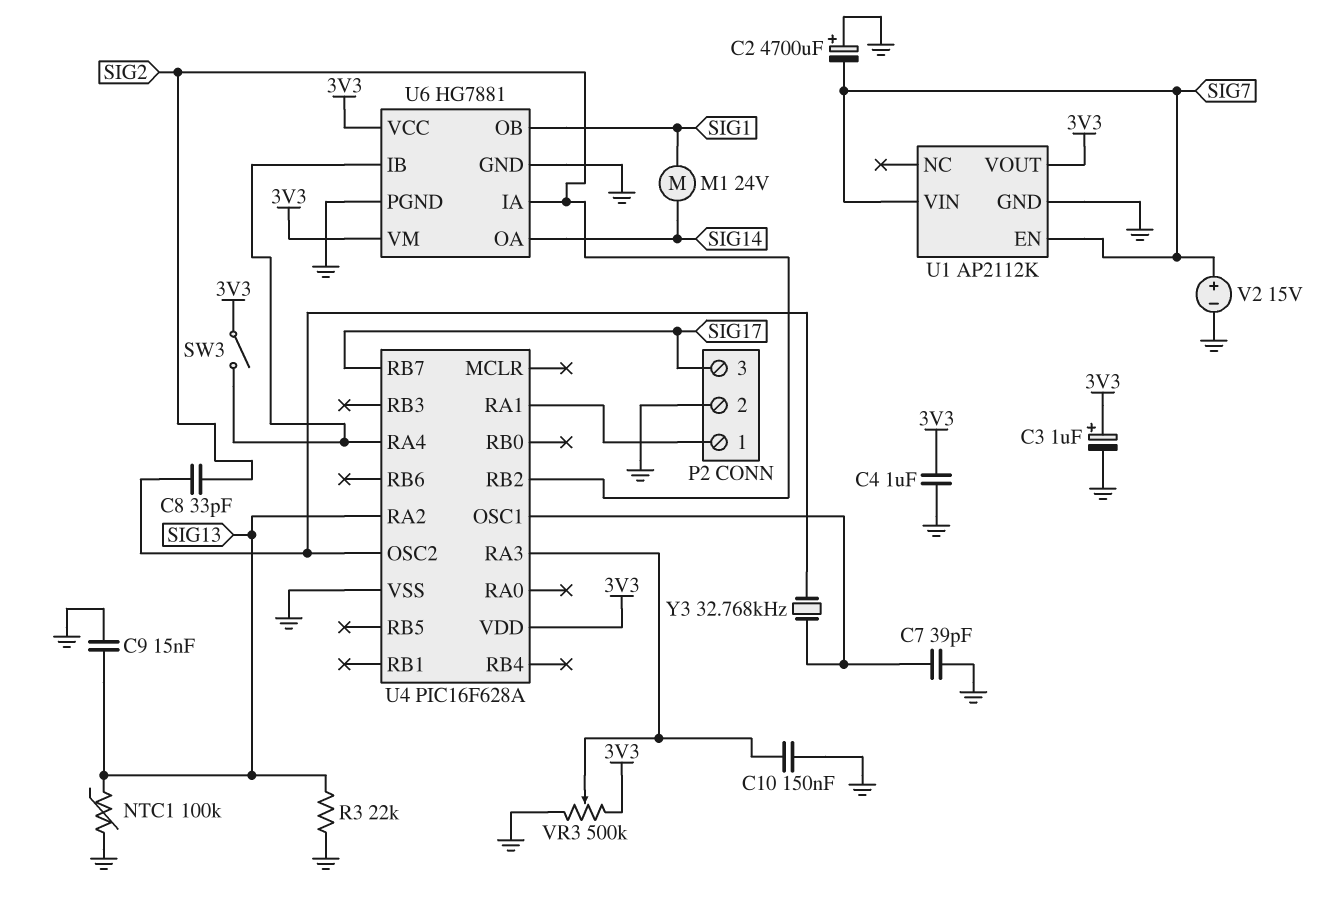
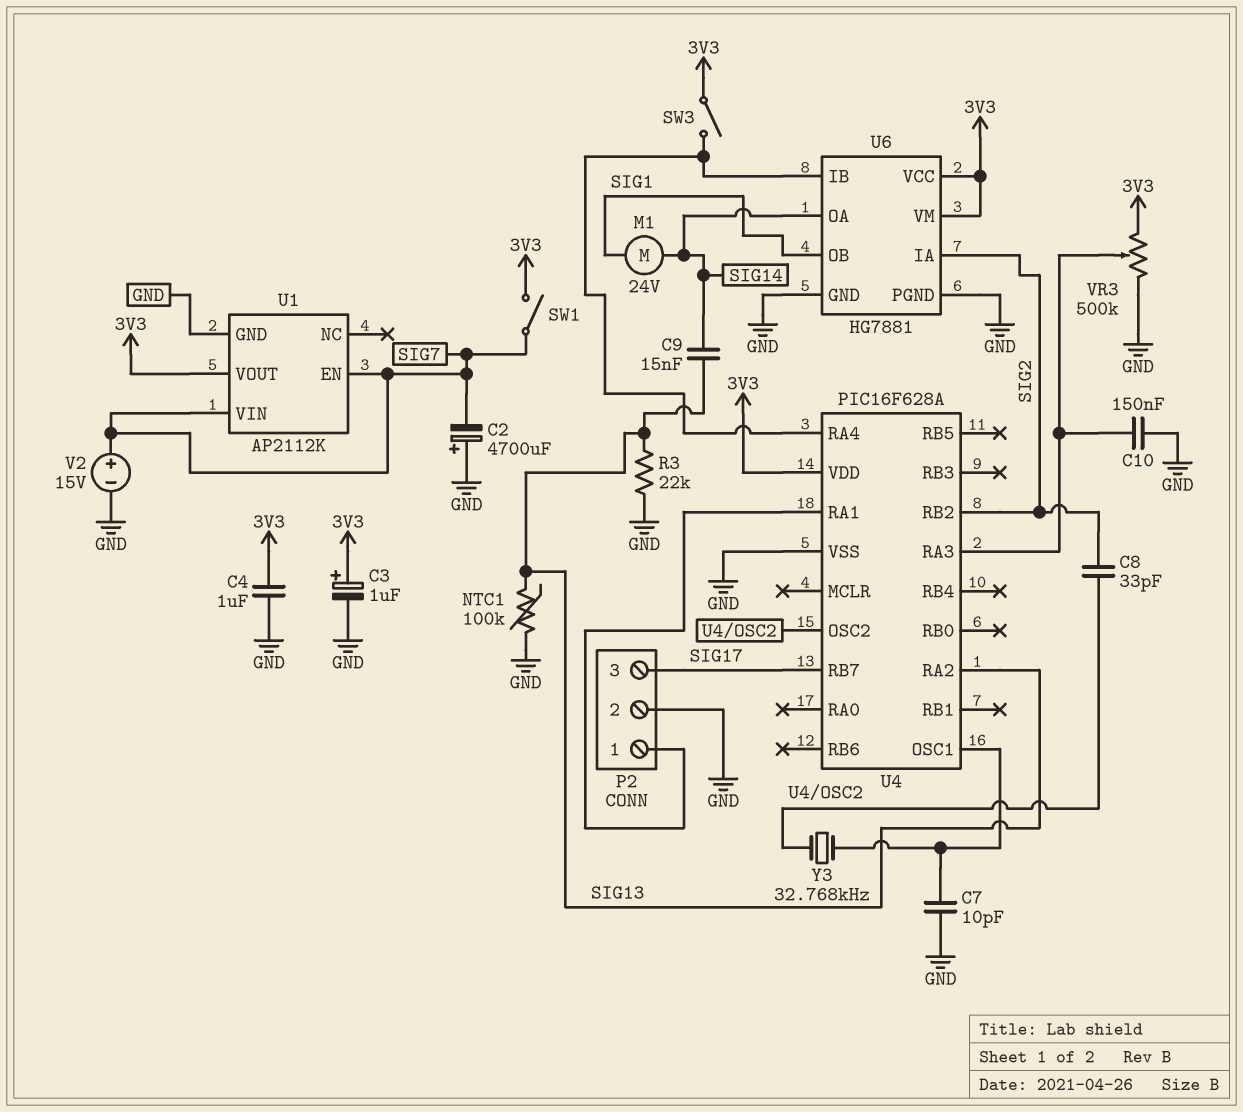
C7: 39pF (GND, U4/OSC1) -> 10pF (GND, U4/OSC1)
C9: 15nF (GND, SIG13) -> 15nF (SIG13, SIG14)
SW1: none -> switch (3V3, SIG7)

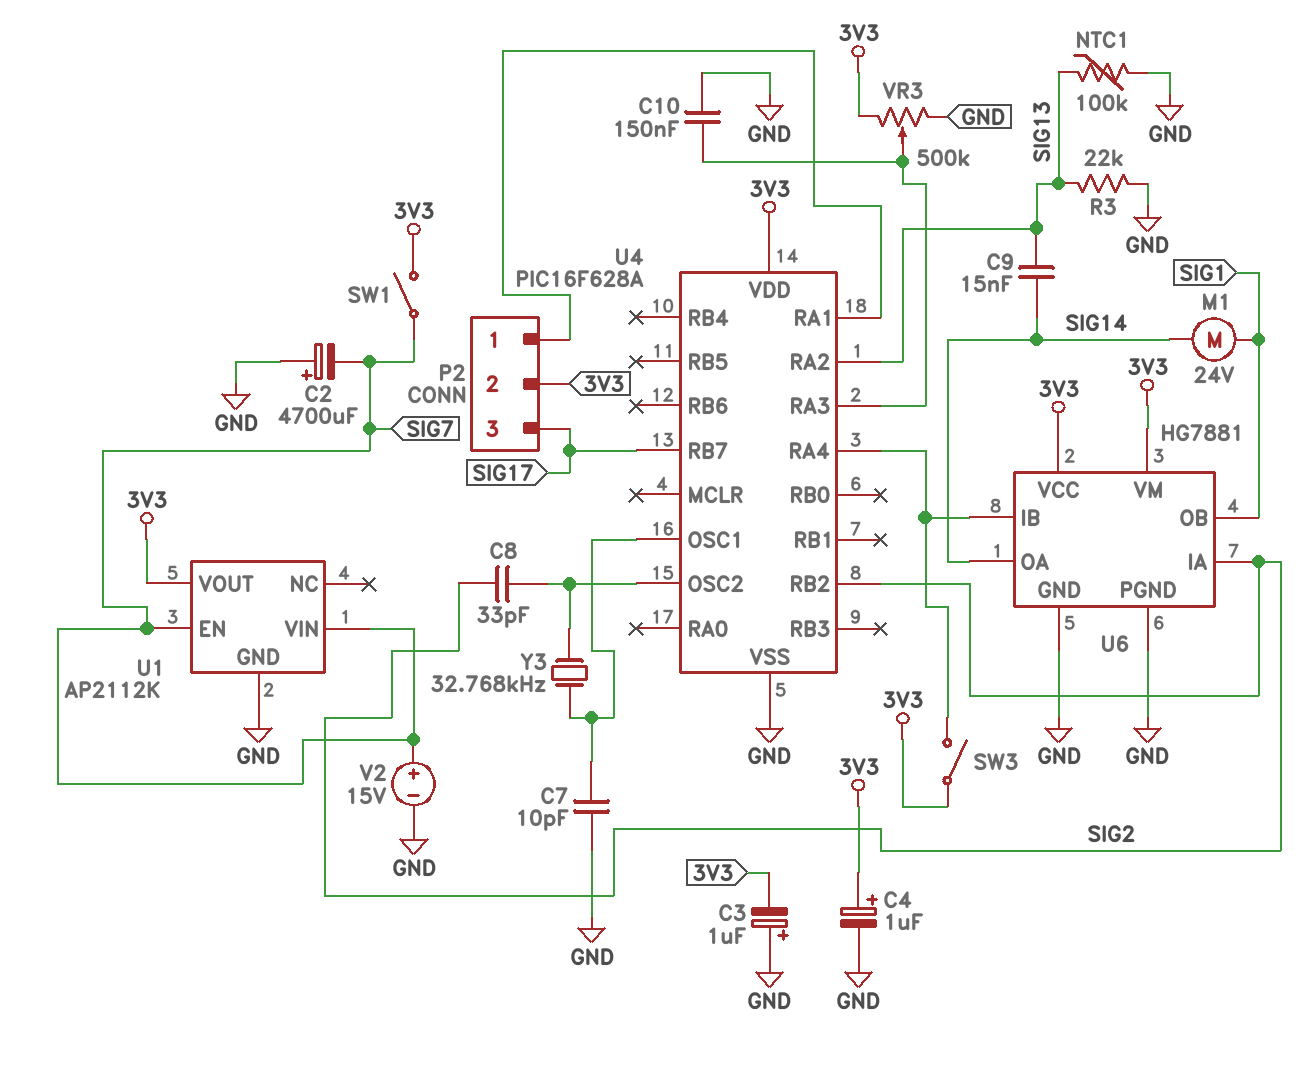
C3: 1uF (plus 3V3, minus GND) -> 1uF (plus GND, minus 3V3)
C4: 1uF (3V3, GND) -> 1uF (plus 3V3, minus GND)
P2 pin 2: GND -> 3V3

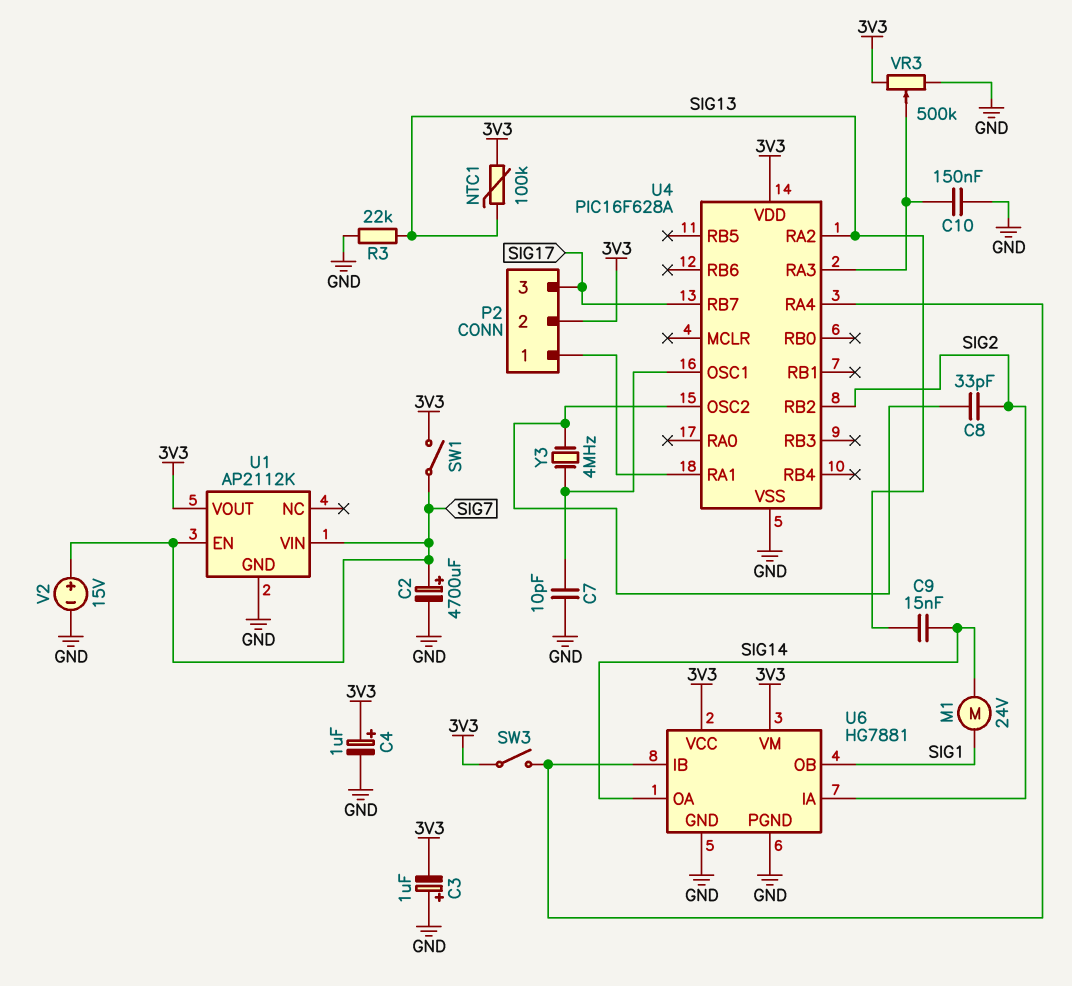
C2: 4700uF (plus GND, minus SIG7) -> 4700uF (plus SIG7, minus GND)
NTC1: 100k (GND, SIG13) -> 100k (3V3, SIG13)
Y3: 32.768kHz (U4/OSC1, U4/OSC2) -> 4MHz (U4/OSC1, U4/OSC2)

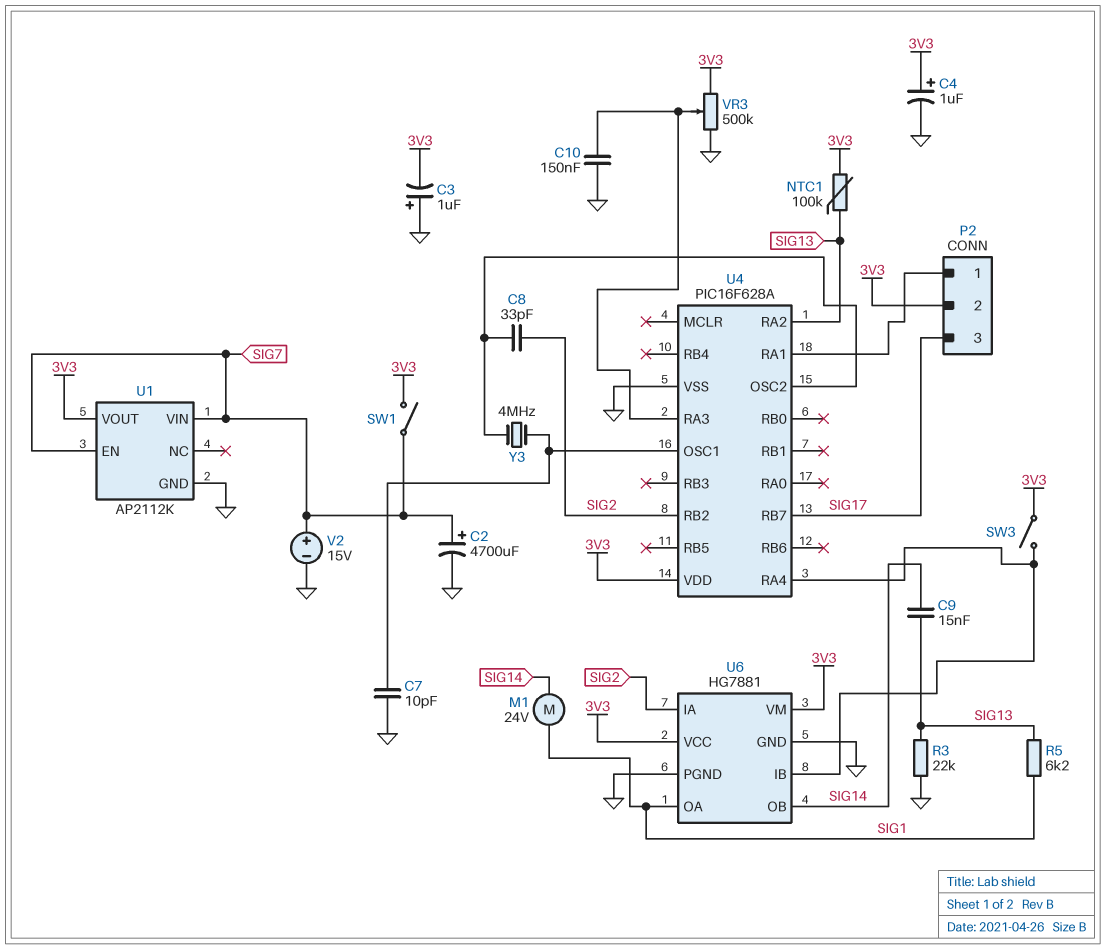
R5: none -> 6.2k (SIG1, SIG13)
U6 pin OA: SIG14 -> SIG1
U6 pin OB: SIG1 -> SIG14

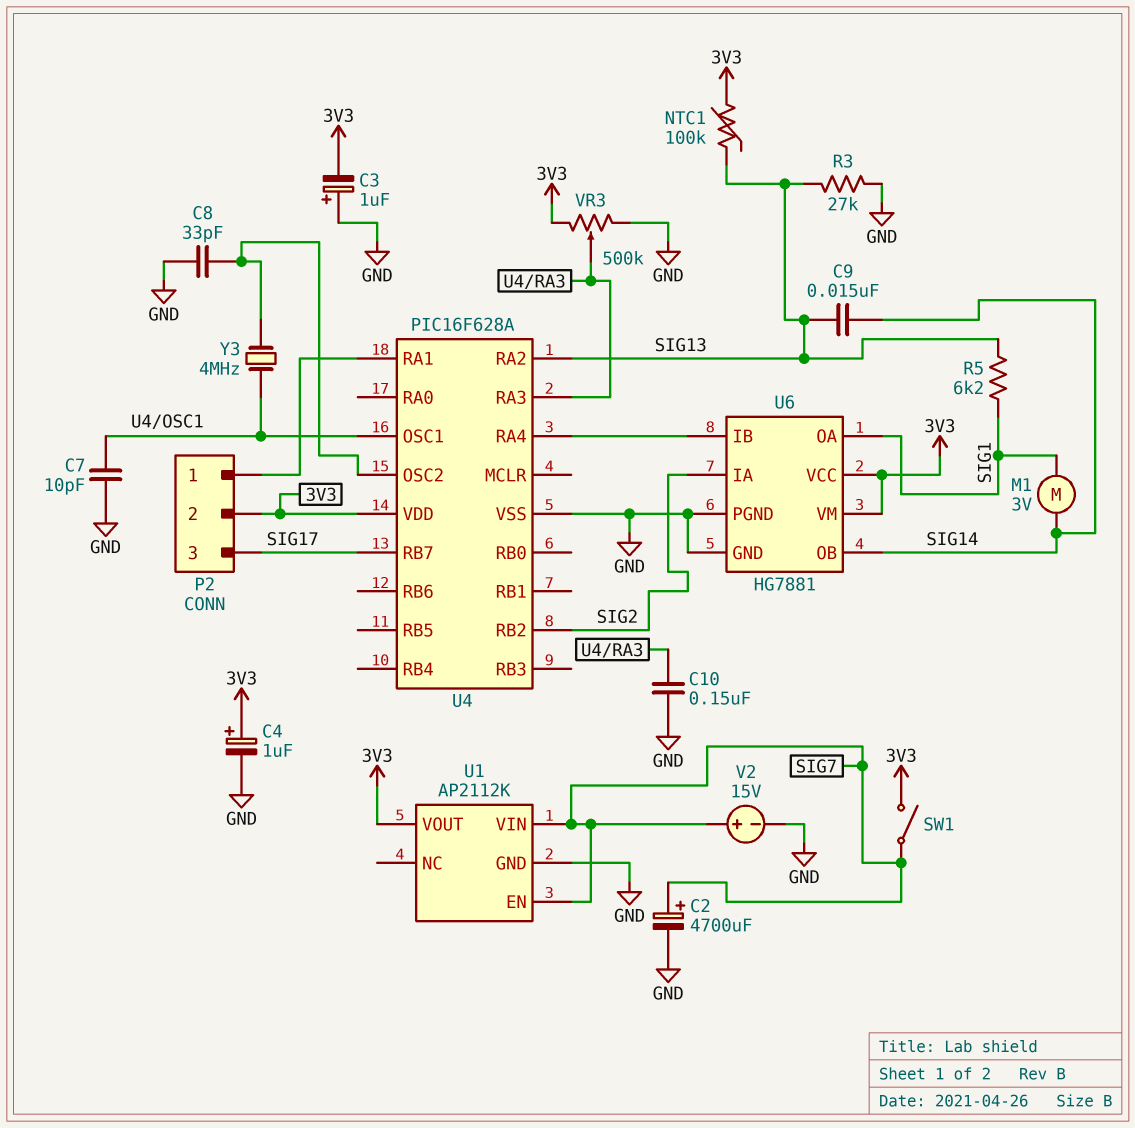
C8: 33pF (SIG2, U4/OSC2) -> 33pF (GND, U4/OSC2)
M1: motor 24V (SIG1, SIG14) -> motor 3V (SIG1, SIG14)
R3: 22k (GND, SIG13) -> 27k (GND, SIG13)
SW3: switch (3V3, U4/RA4) -> none

